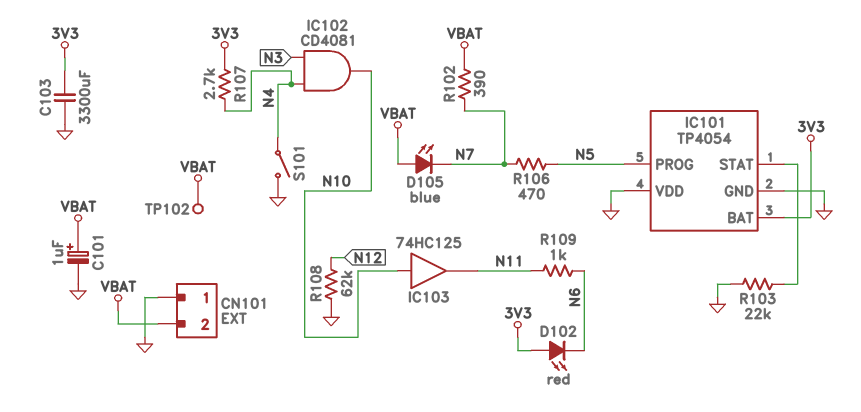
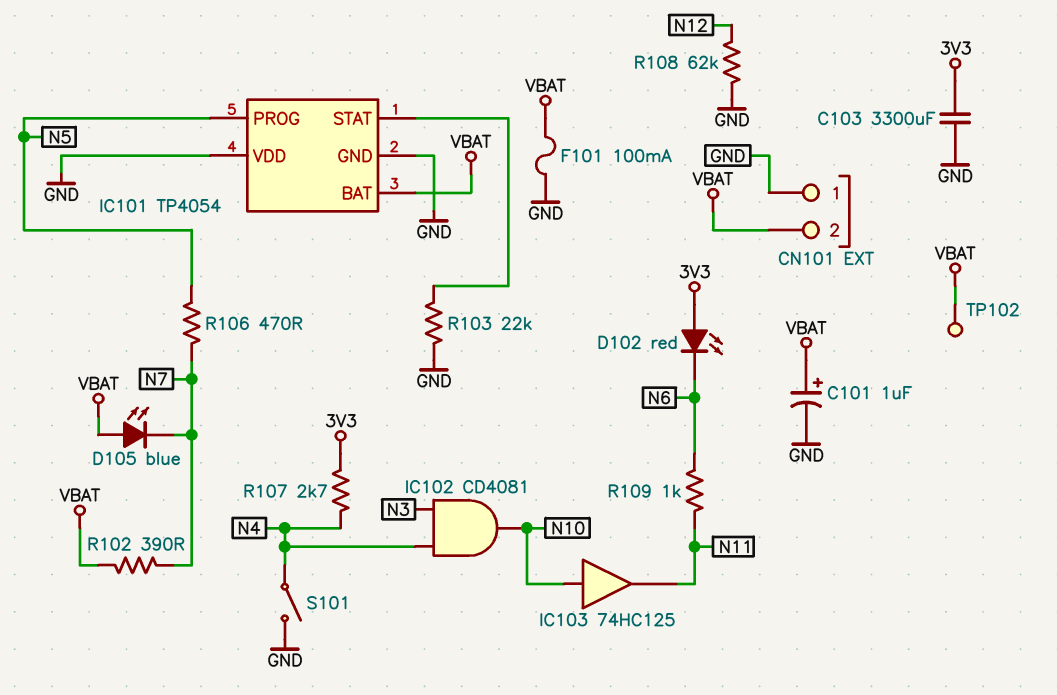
F101: none -> 100mA (GND, VBAT)
IC101 pin BAT: 3V3 -> VBAT

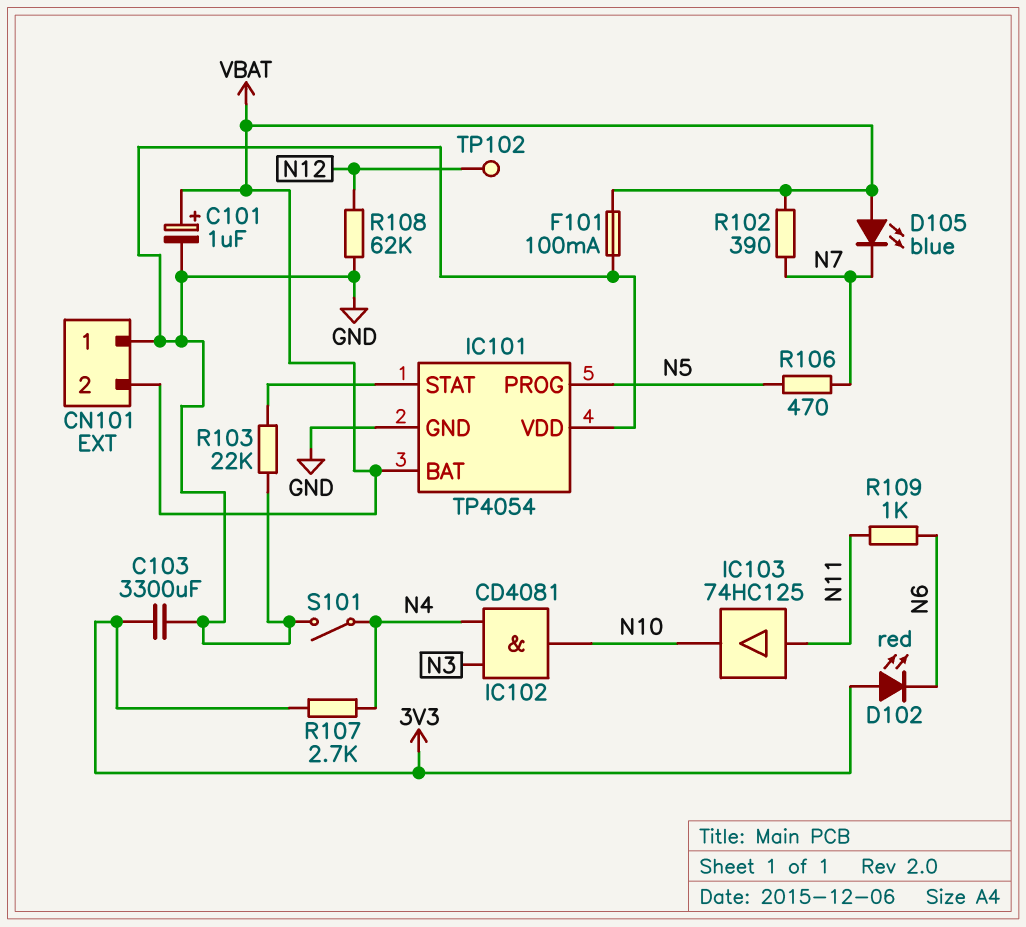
IC103: buffer 74HC125 (in N10, out N11) -> buffer 74HC125 (in N11, out N10)
TP102: test point (VBAT) -> test point (N12)

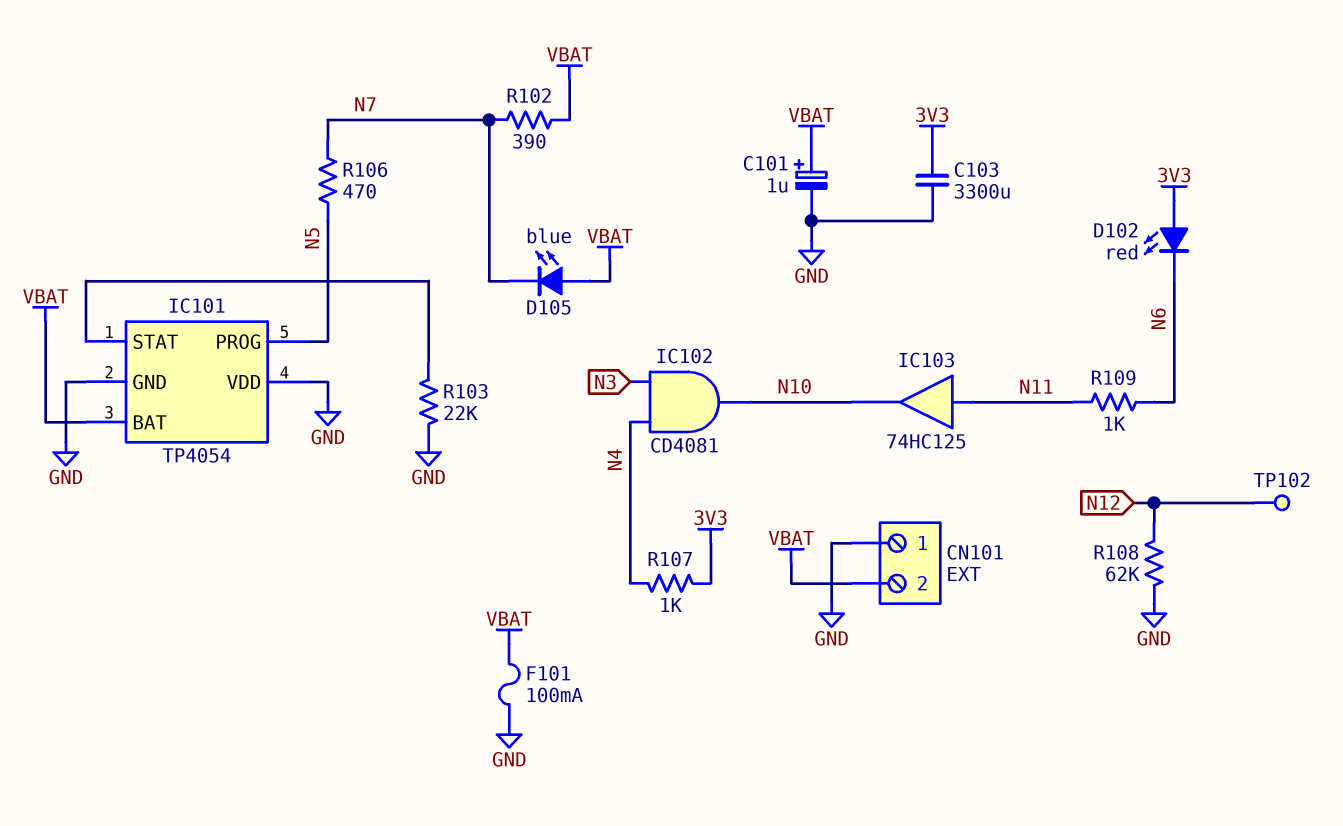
R107: 2.7k (3V3, N4) -> 1k (3V3, N4)
S101: switch (GND, N4) -> none

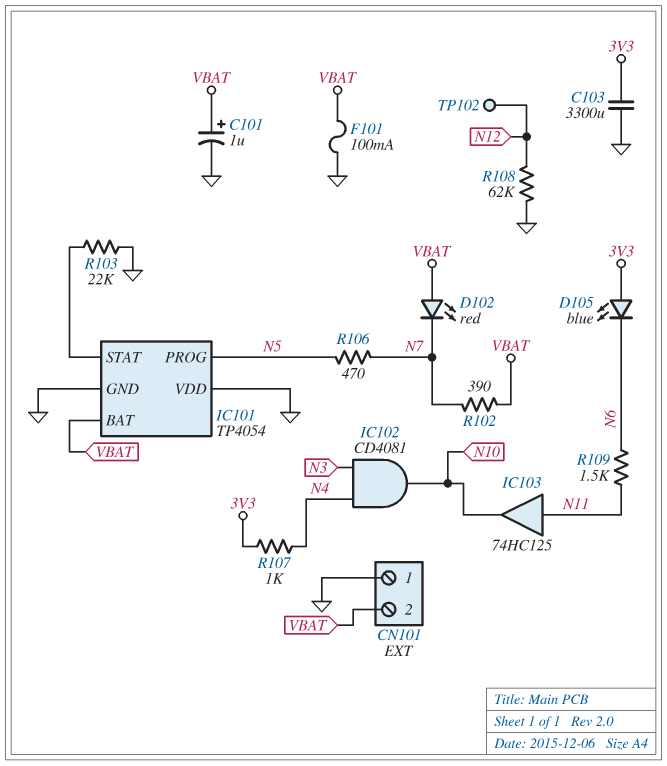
D102: LED red (A 3V3, K N6) -> LED red (A VBAT, K N7)
D105: LED blue (A VBAT, K N7) -> LED blue (A 3V3, K N6)
R109: 1k (N6, N11) -> 1.5k (N6, N11)

